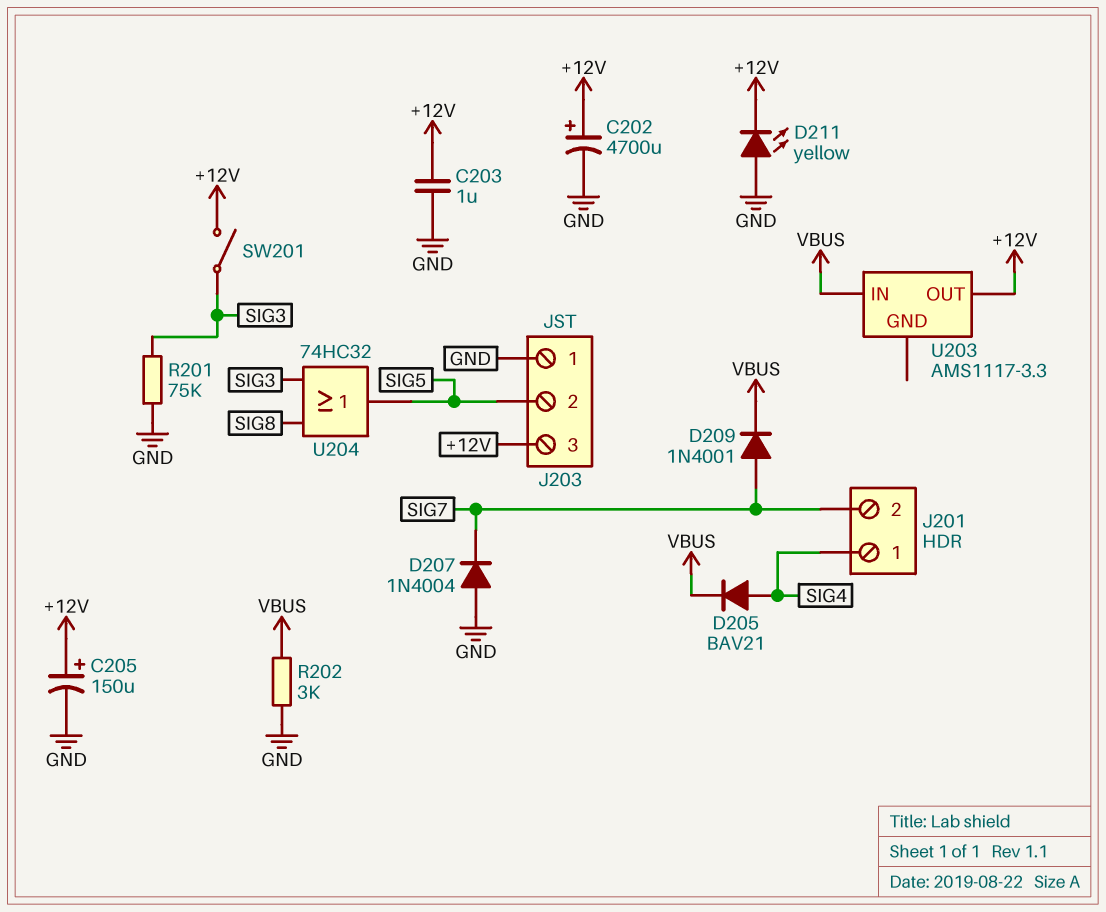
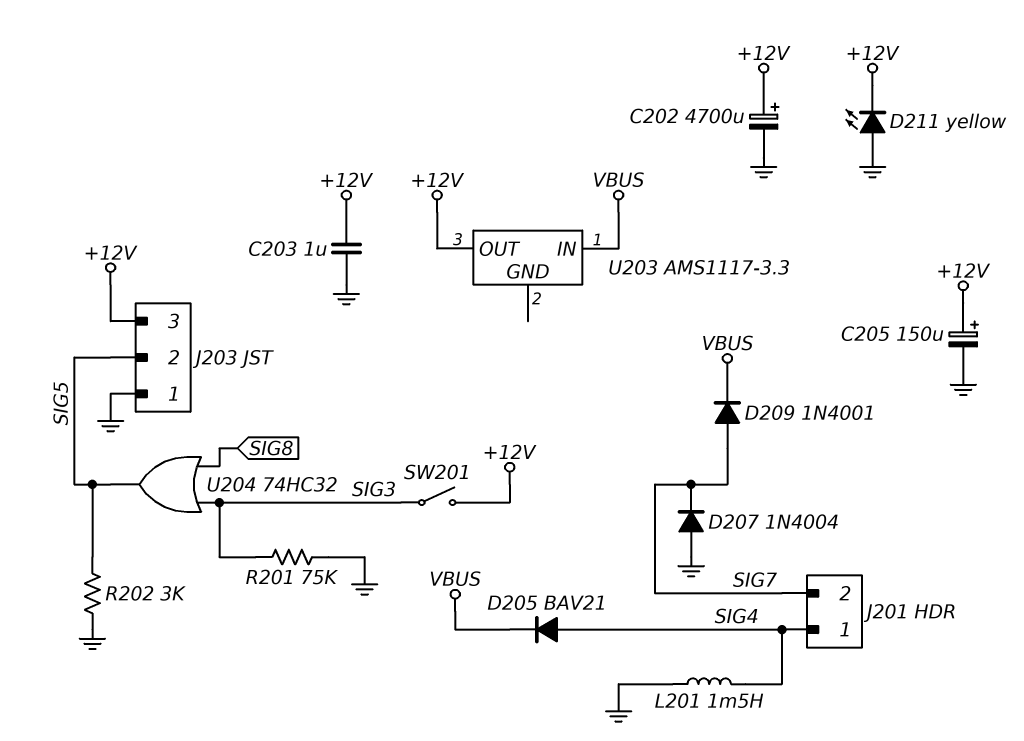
L201: none -> 1.5mH (GND, SIG4)
R202: 3k (GND, VBUS) -> 3k (GND, SIG5)

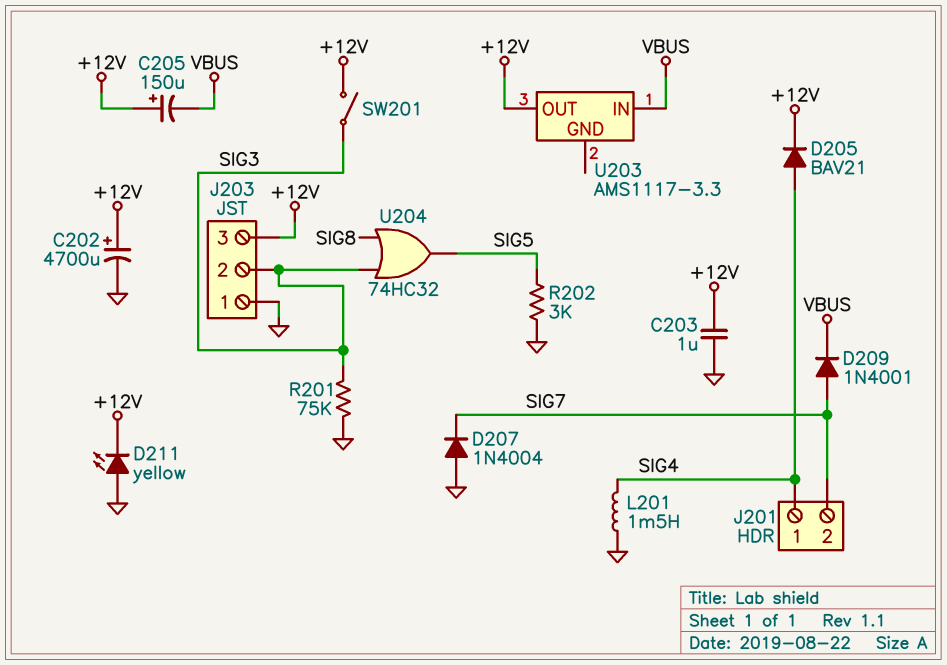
C205: 150uF (plus +12V, minus GND) -> 150uF (plus +12V, minus VBUS)
D205: diode BAV21 (A SIG4, K VBUS) -> diode BAV21 (A SIG4, K +12V)
J203 pin 2: SIG5 -> SIG3

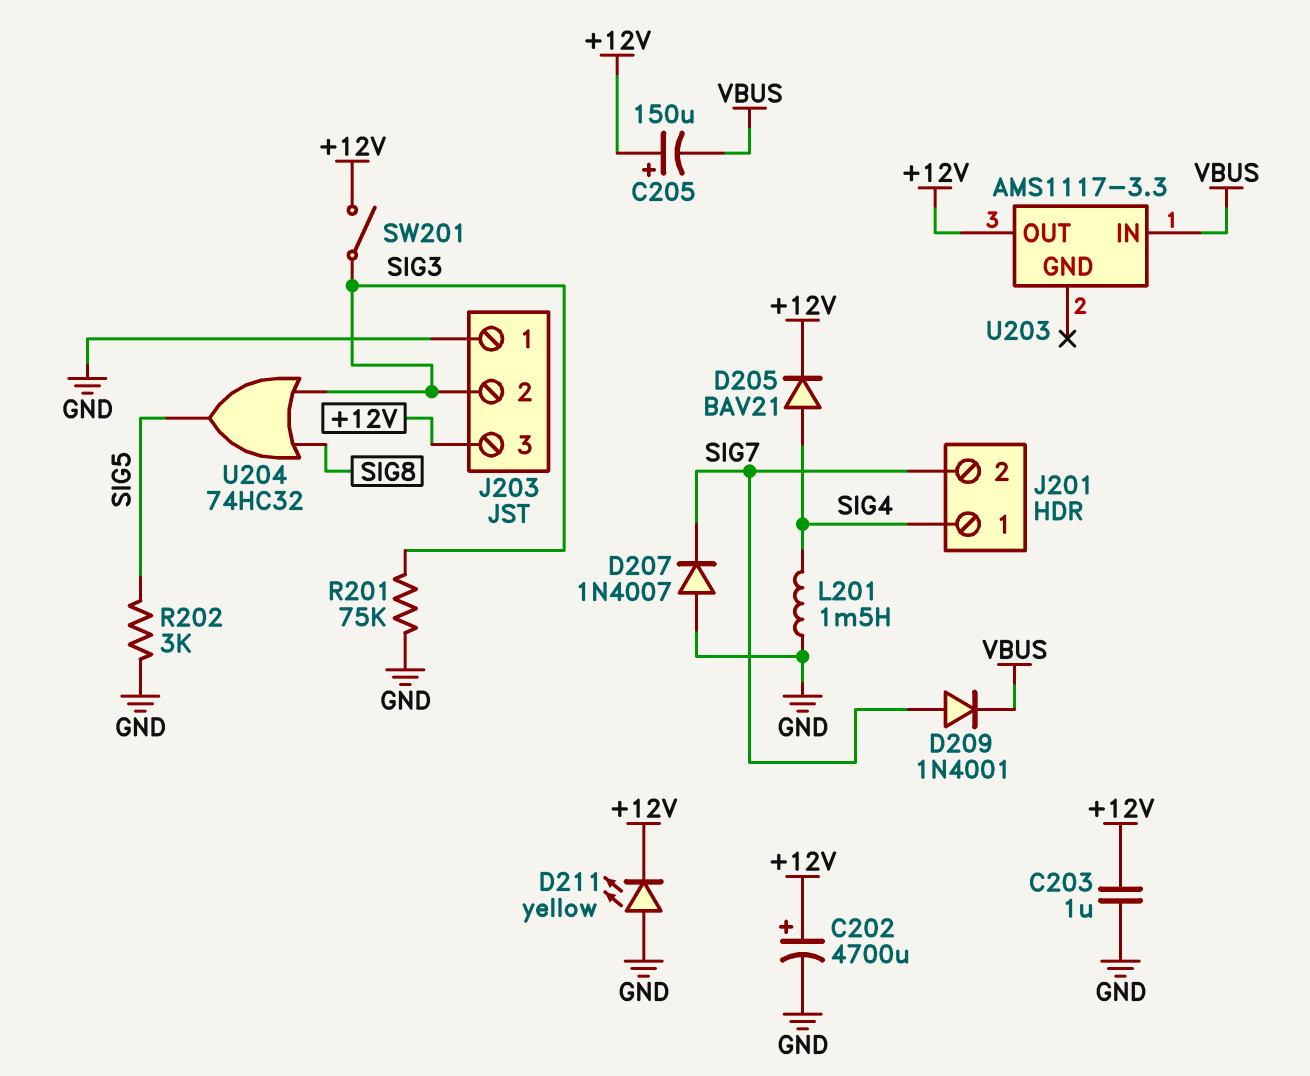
D207: diode 1N4004 (A GND, K SIG7) -> diode 1N4007 (A GND, K SIG7)

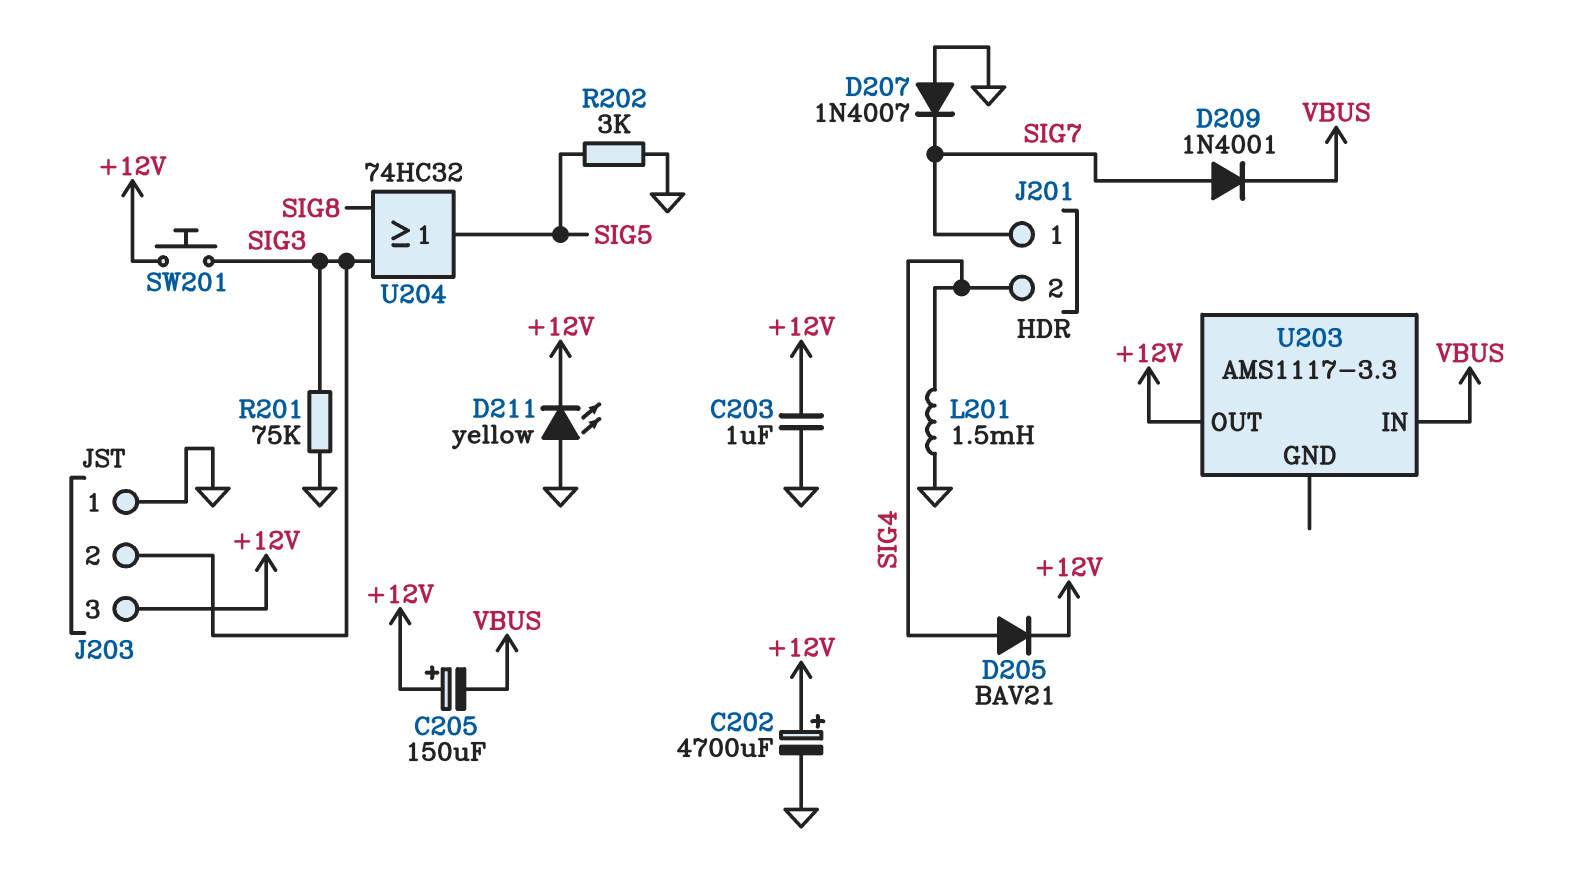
J201 pin 1: SIG4 -> SIG7
J201 pin 2: SIG7 -> SIG4
SW201: switch (+12V, SIG3) -> button (+12V, SIG3)

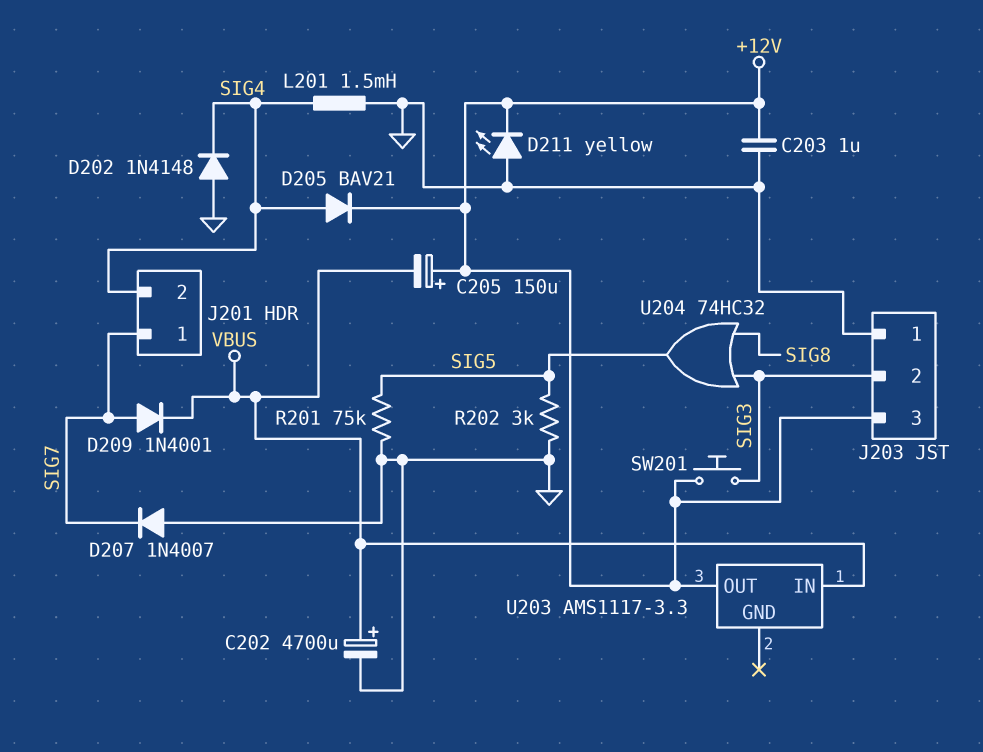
C202: 4700uF (plus +12V, minus GND) -> 4700uF (plus VBUS, minus GND)
D202: none -> diode 1N4148 (A GND, K SIG4)
R201: 75k (GND, SIG3) -> 75k (GND, SIG5)

